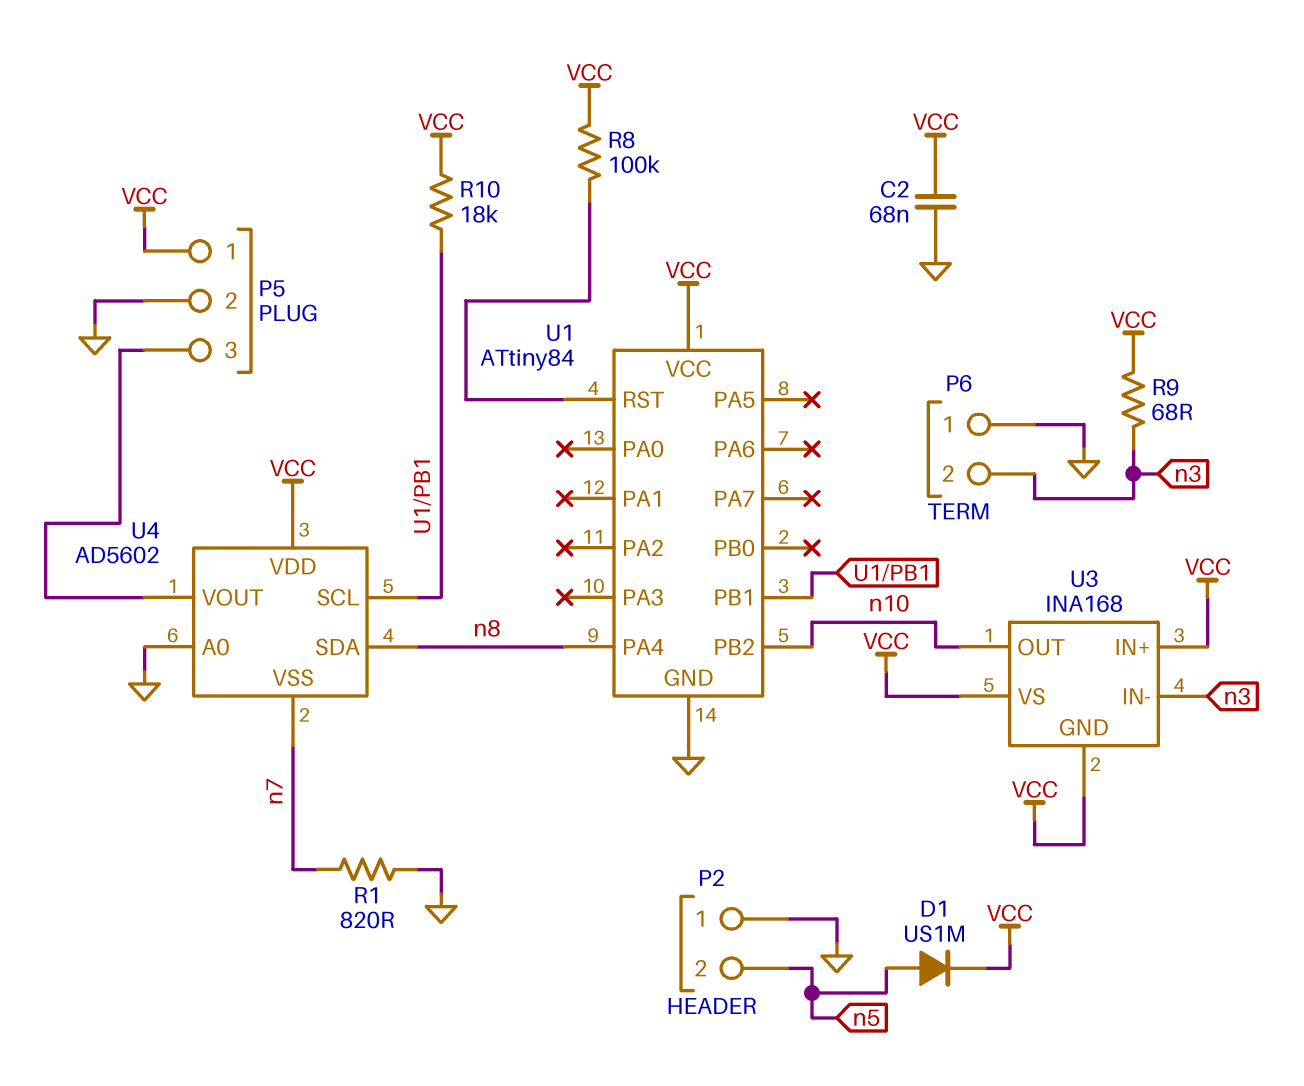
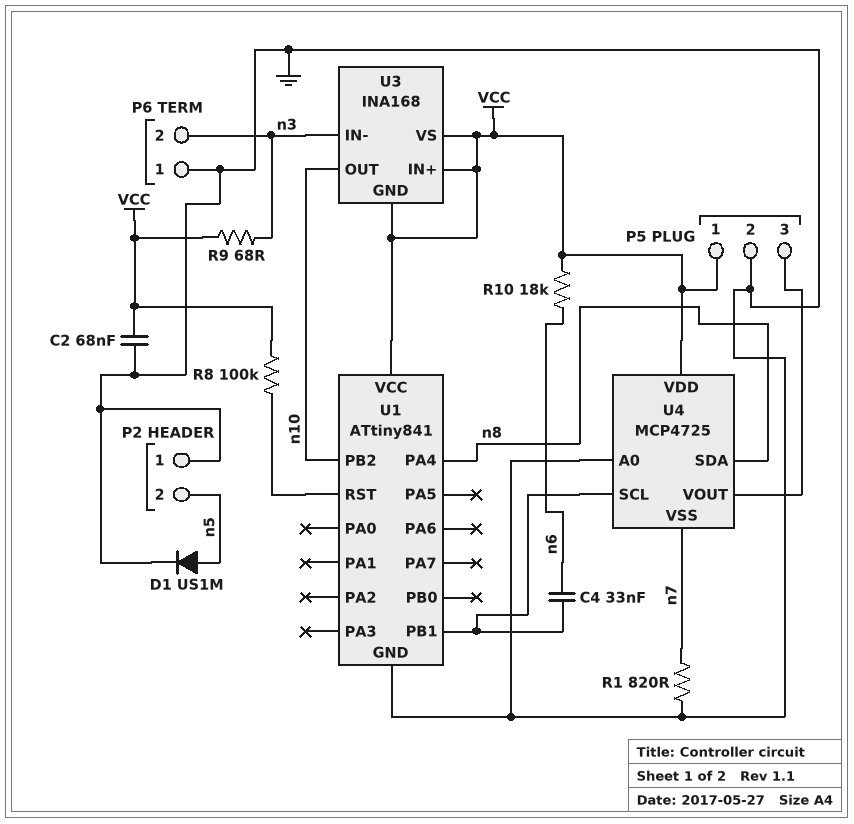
C4: none -> 33nF (U1/PB1, n6)
D1: diode US1M (A n5, K VCC) -> diode US1M (A n5, K GND)
R10: 18k (U1/PB1, VCC) -> 18k (VCC, n6)
U1: ATtiny84 -> ATtiny841
U4: AD5602 -> MCP4725

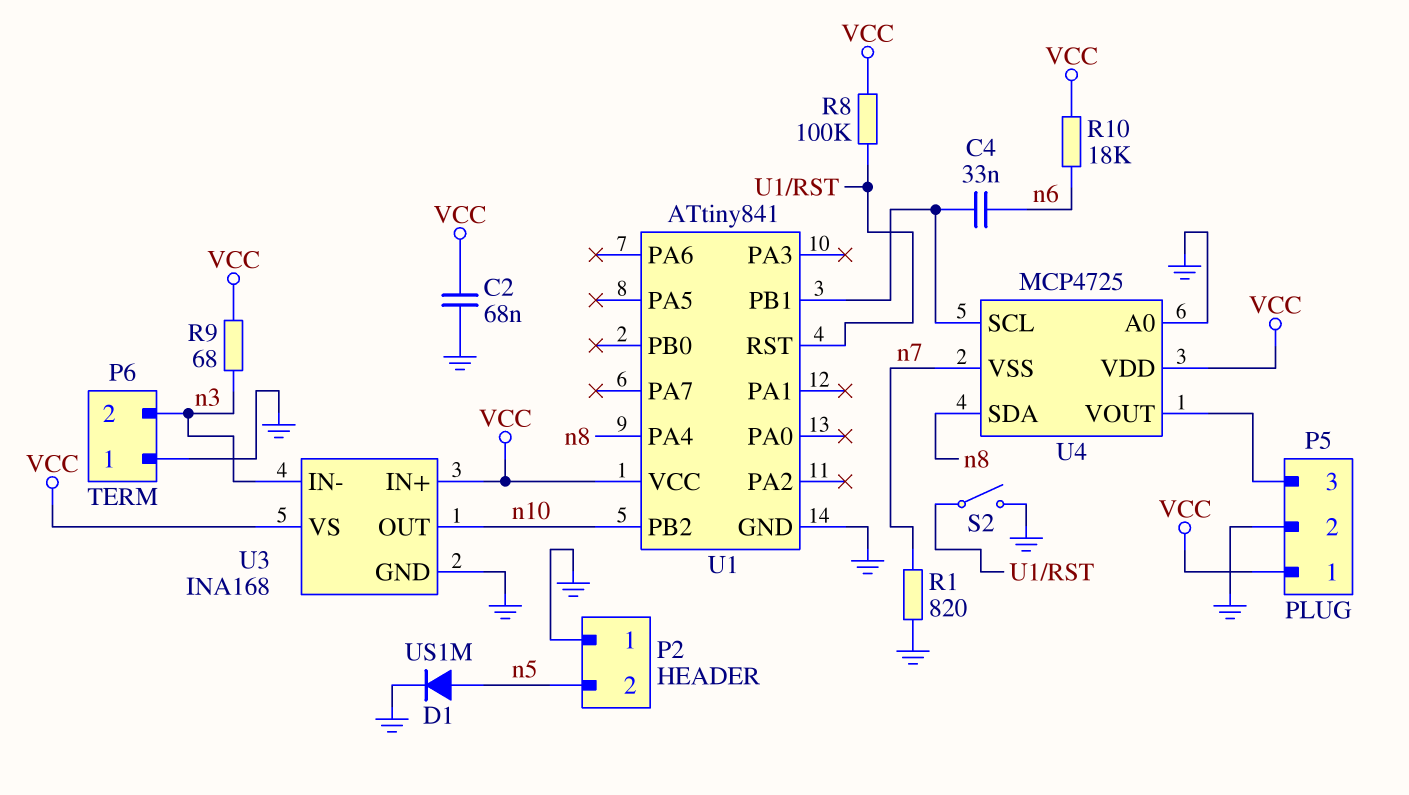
S2: none -> switch (GND, U1/RST)
U3 pin GND: VCC -> GND

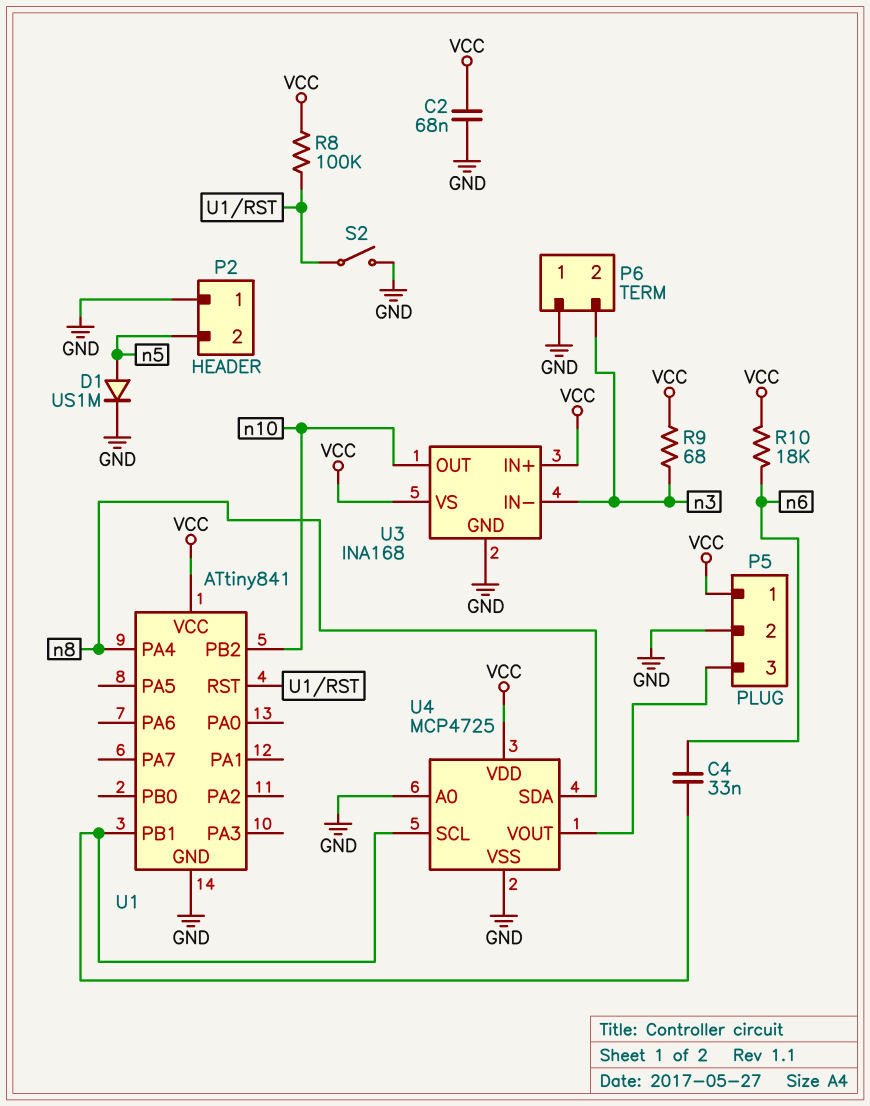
R1: 820 (GND, n7) -> none
U4 pin VSS: n7 -> GND

